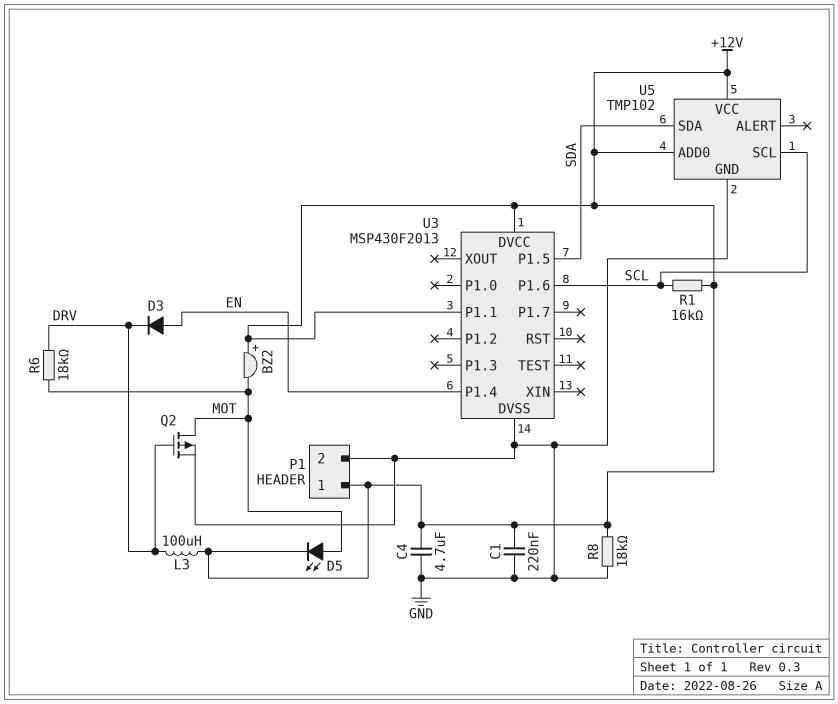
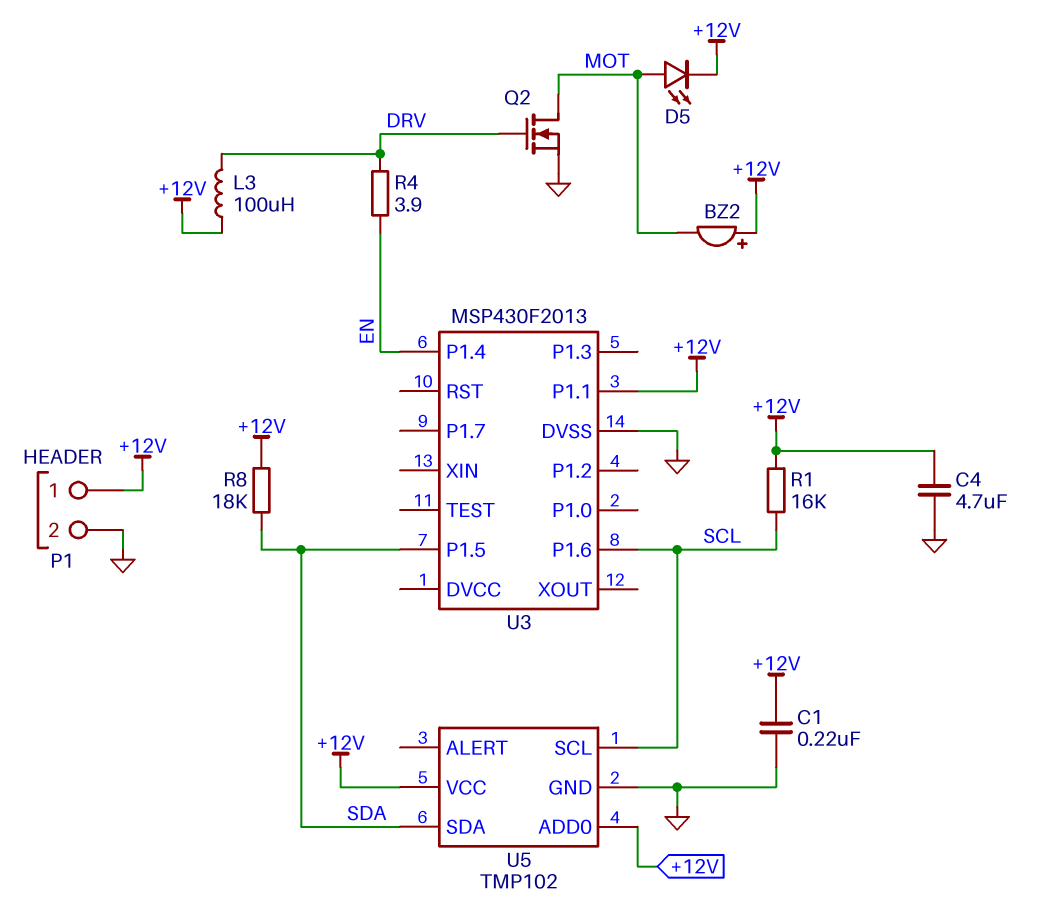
D3: diode (A EN, K DRV) -> none
Q2: PMOS (G DRV, D MOT, S GND) -> NMOS (G DRV, D MOT, S GND)
R4: none -> 3.9 (DRV, EN)
R6: 18k (DRV, MOT) -> none
R8: 18k (+12V, GND) -> 18k (+12V, SDA)
U3 pin DVCC: +12V -> none

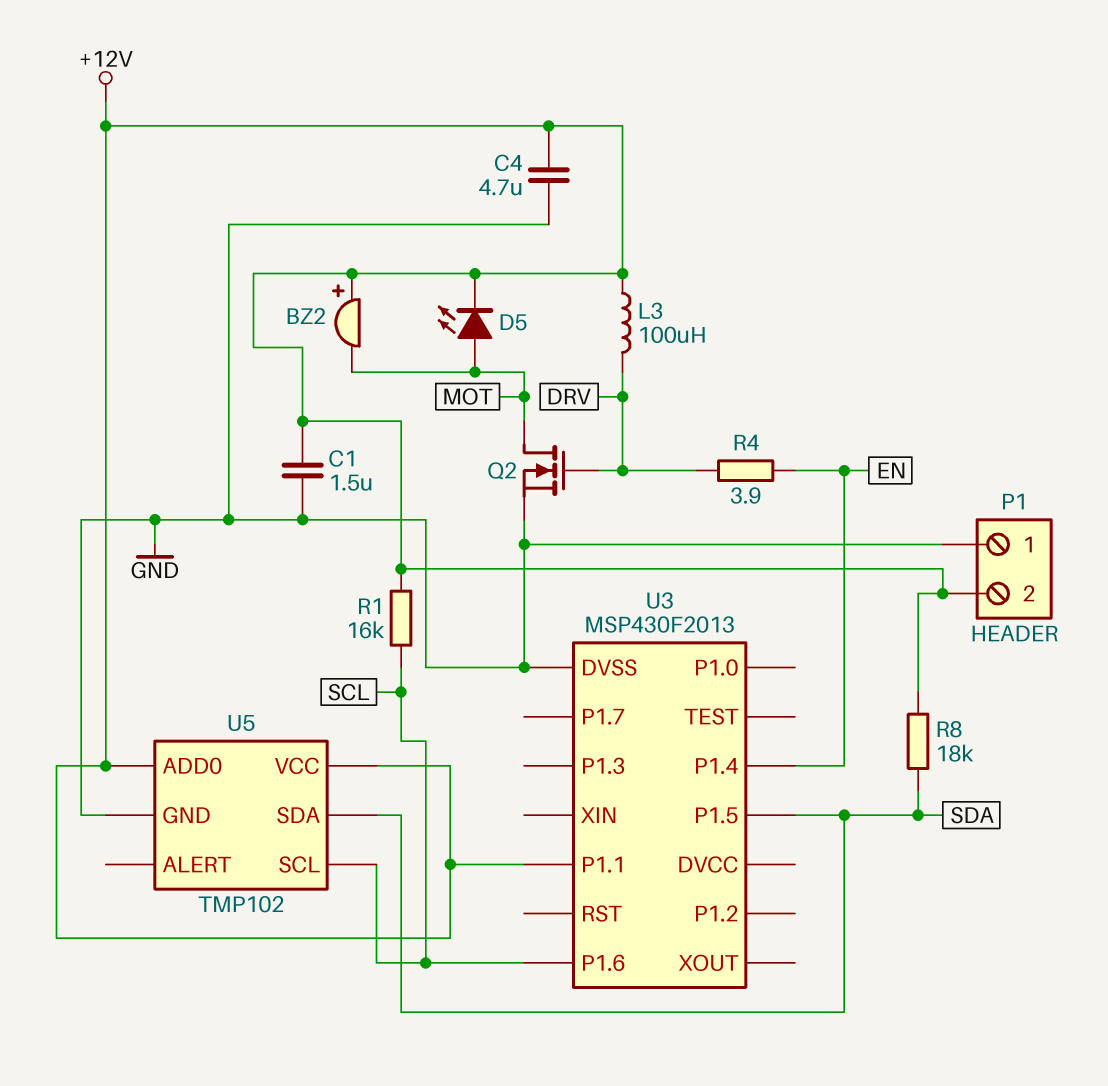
C1: 220nF (+12V, GND) -> 1.5uF (+12V, GND)
P1 pin 1: +12V -> GND
P1 pin 2: GND -> +12V

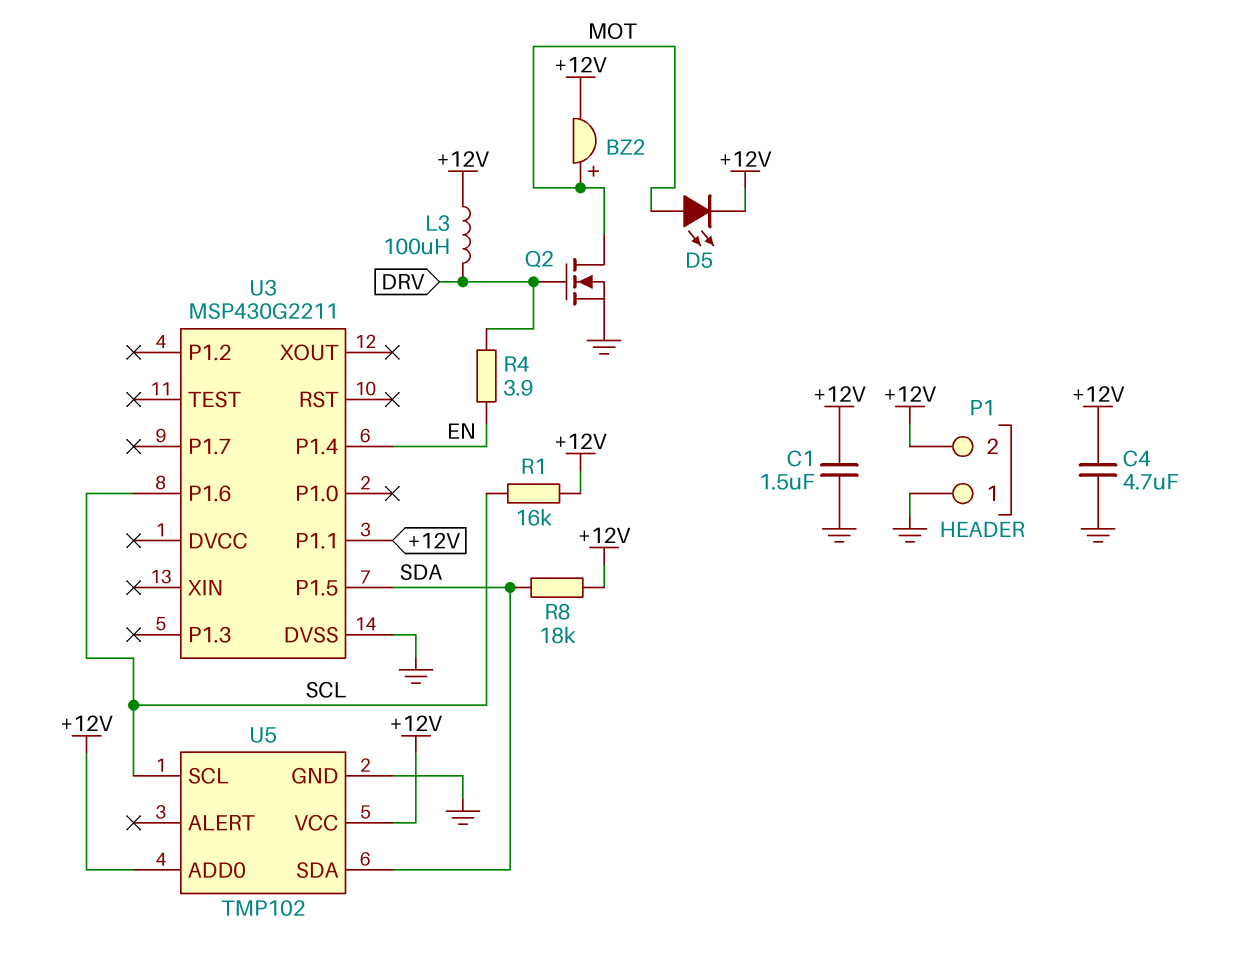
BZ2: buzzer (plus +12V, minus MOT) -> buzzer (plus MOT, minus +12V)
U3: MSP430F2013 -> MSP430G2211

